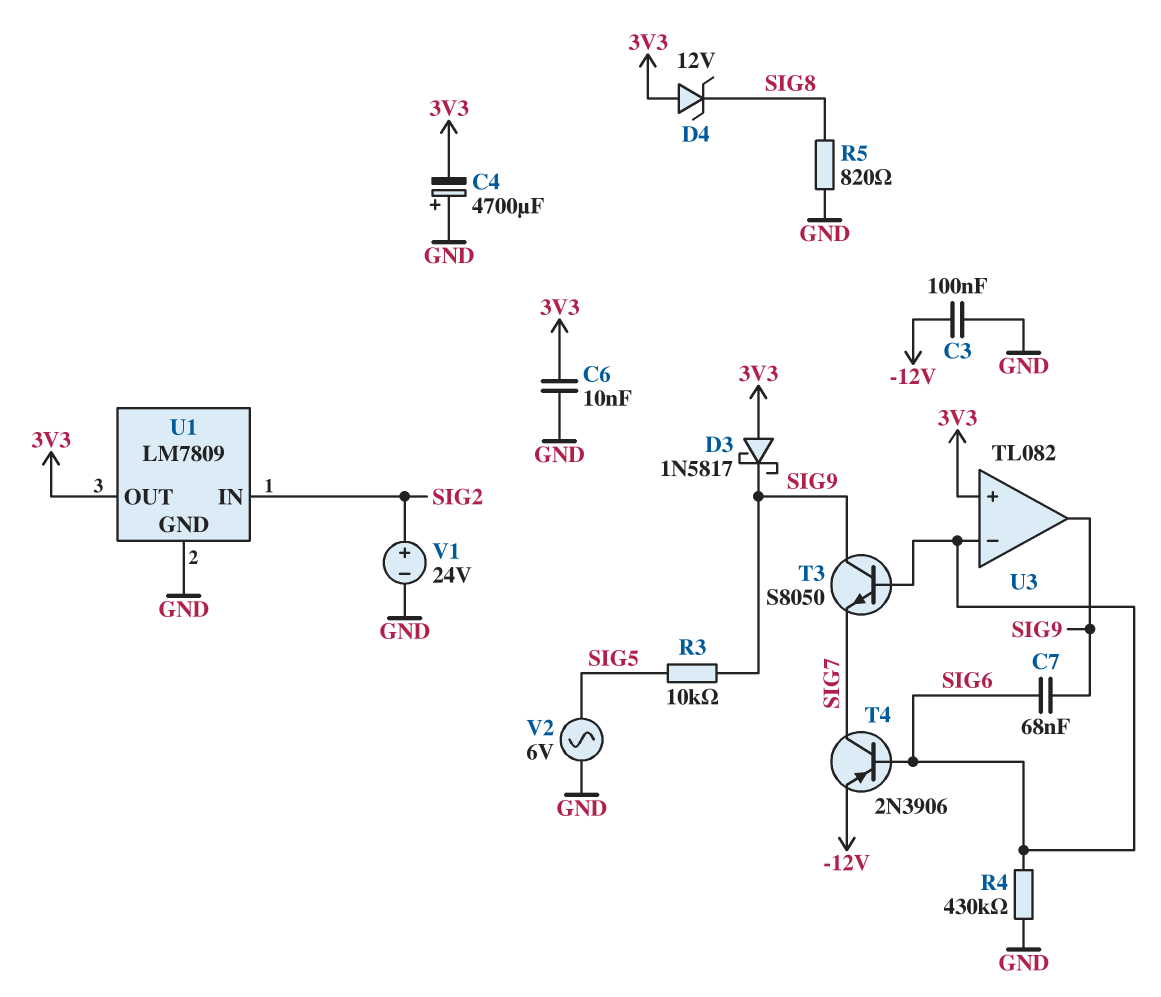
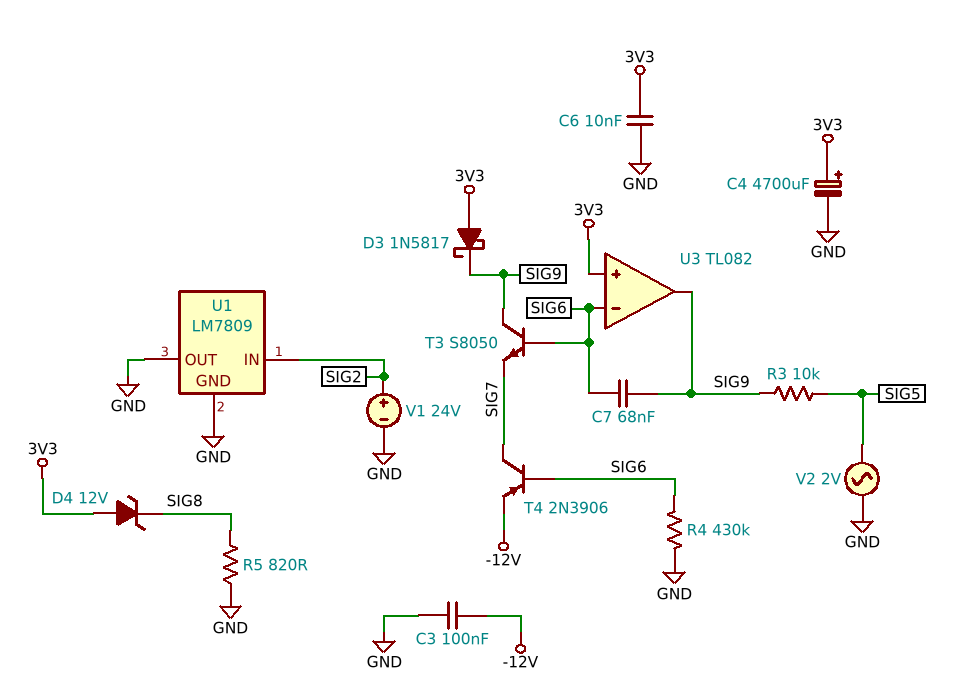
C4: 4700uF (plus GND, minus 3V3) -> 4700uF (plus 3V3, minus GND)
U1 pin OUT: 3V3 -> GND
V2: AC 6V (GND, SIG5) -> AC 2V (GND, SIG5)

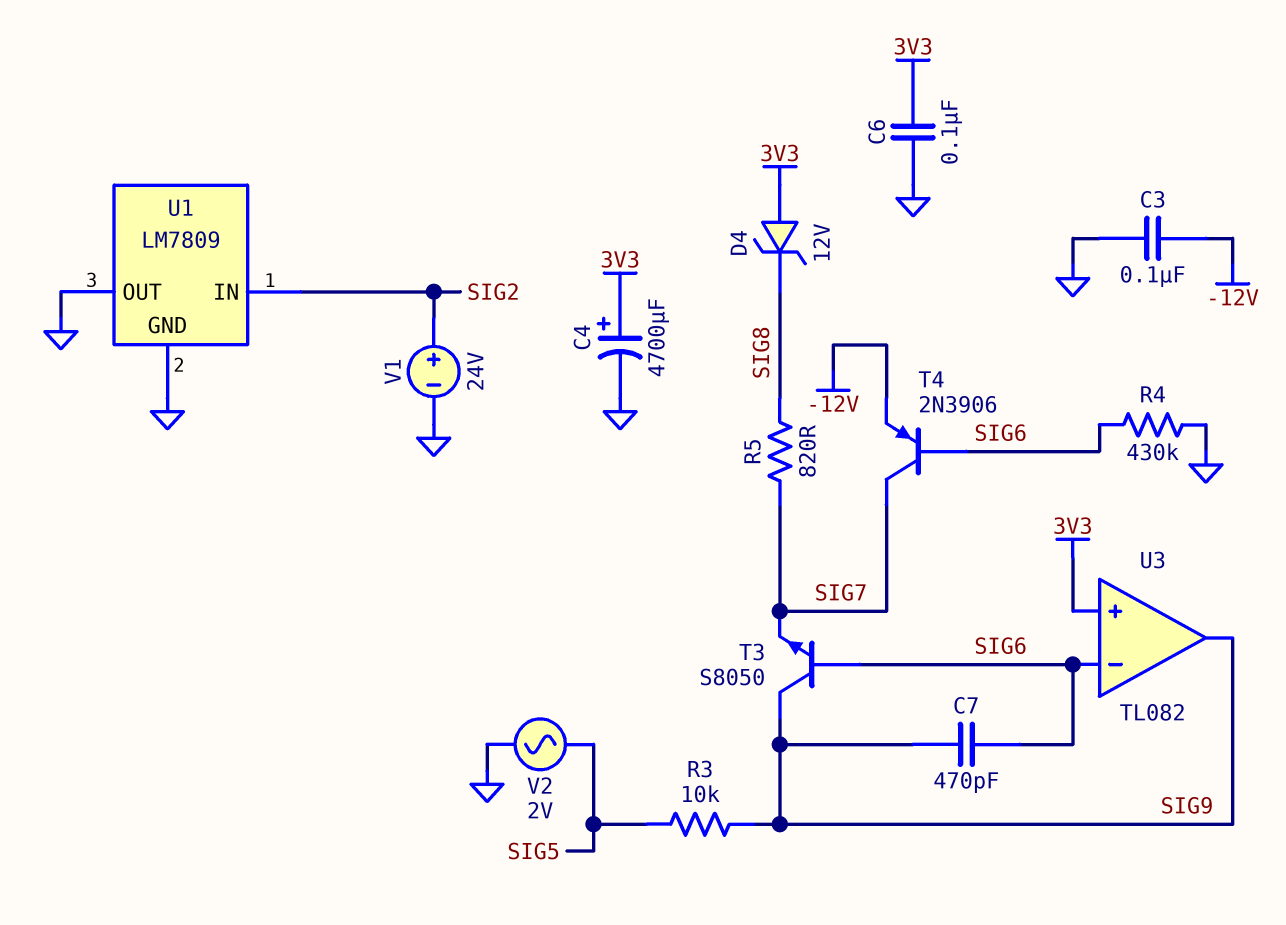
C6: 10nF (3V3, GND) -> 100nF (3V3, GND)
C7: 68nF (SIG6, SIG9) -> 470pF (SIG6, SIG9)
D3: schottky 1N5817 (A 3V3, K SIG9) -> none
R5: 820 (GND, SIG8) -> 820 (SIG7, SIG8)

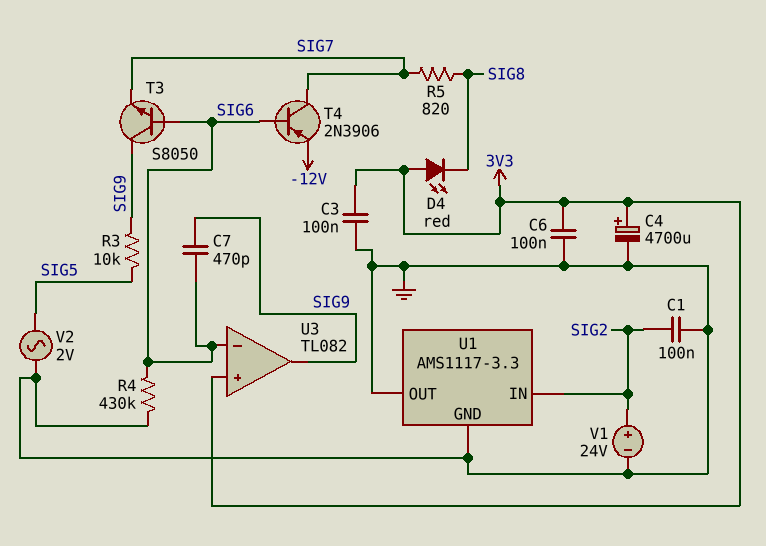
C1: none -> 100nF (GND, SIG2)
C3: 100nF (-12V, GND) -> 100nF (3V3, GND)
D4: zener 12V (A 3V3, K SIG8) -> LED red (A 3V3, K SIG8)
U1: LM7809 -> AMS1117-3.3

